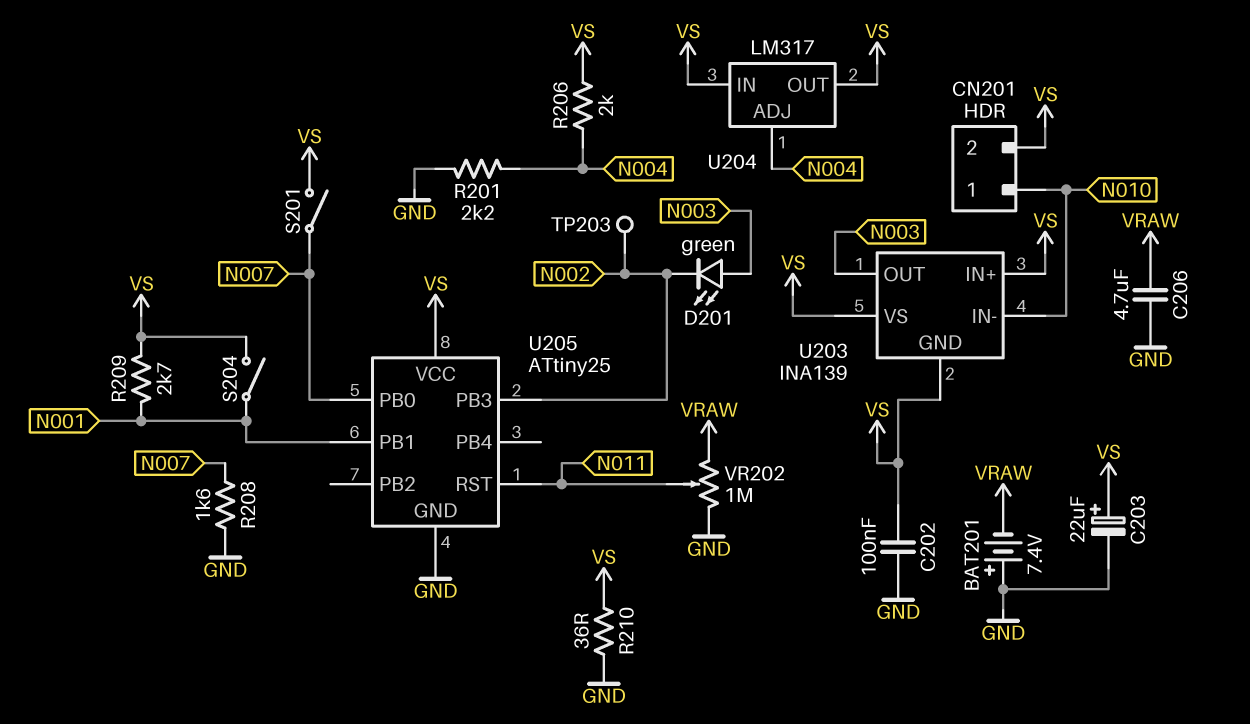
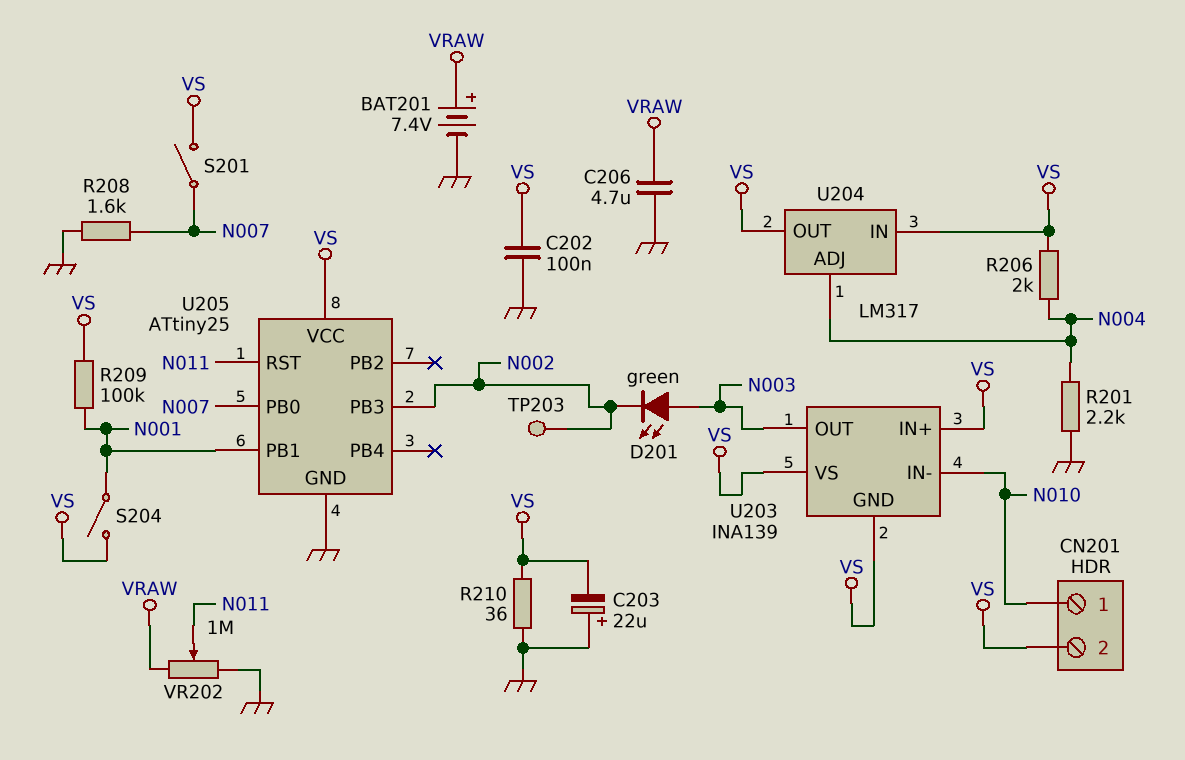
BAT201: 7.4V (plus GND, minus VRAW) -> 7.4V (plus VRAW, minus GND)
C203: 22uF (plus VS, minus GND) -> 22uF (plus GND, minus VS)
R209: 2.7k (N001, VS) -> 100k (N001, VS)

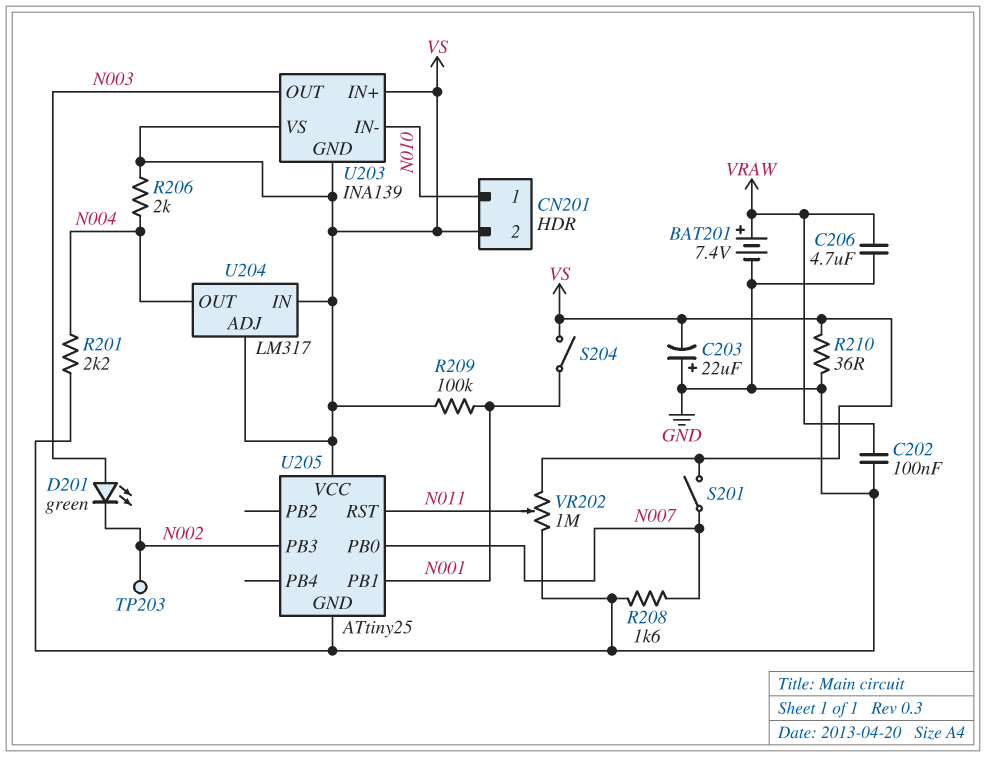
C202: 100nF (GND, VS) -> 100nF (GND, VRAW)
U204 pin ADJ: N004 -> VS
U204 pin OUT: VS -> N004
VR202: 1M (GND, VRAW, wiper N011) -> 1M (GND, VS, wiper N011)

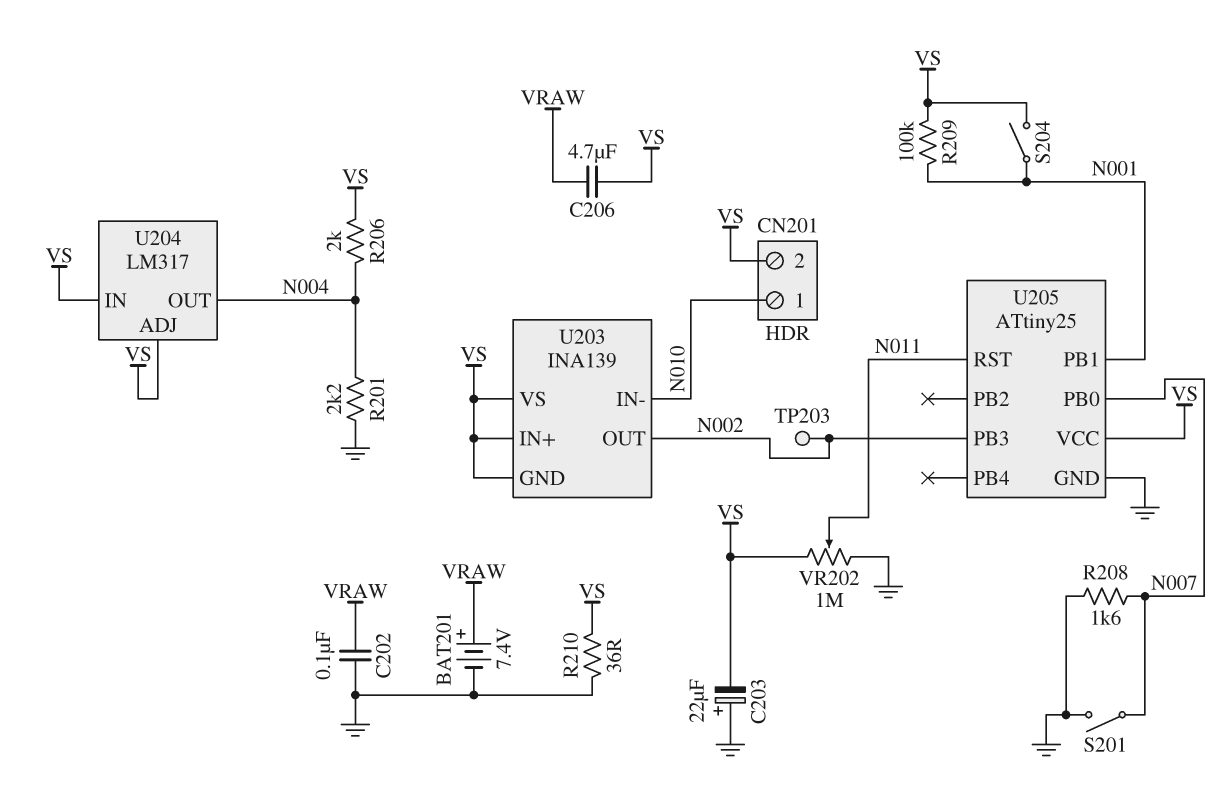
C206: 4.7uF (GND, VRAW) -> 4.7uF (VRAW, VS)
D201: LED green (A N003, K N002) -> none
S201: switch (N007, VS) -> switch (GND, N007)
U203 pin OUT: N003 -> N002

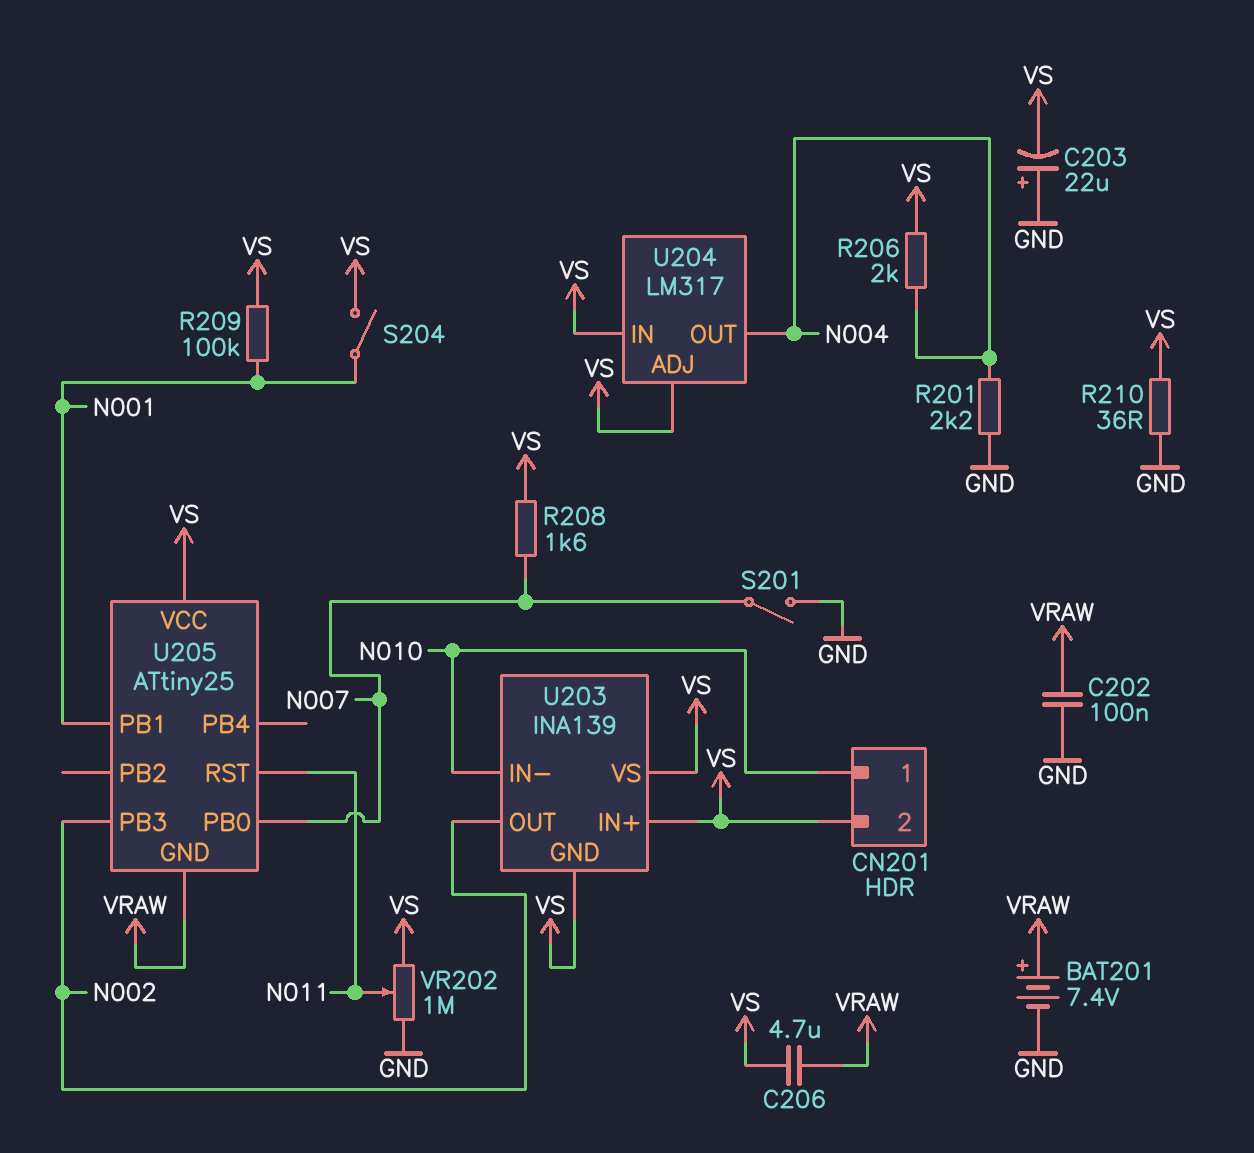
R208: 1.6k (GND, N007) -> 1.6k (N007, VS)
TP203: test point (N002) -> none
U205 pin GND: GND -> VRAW

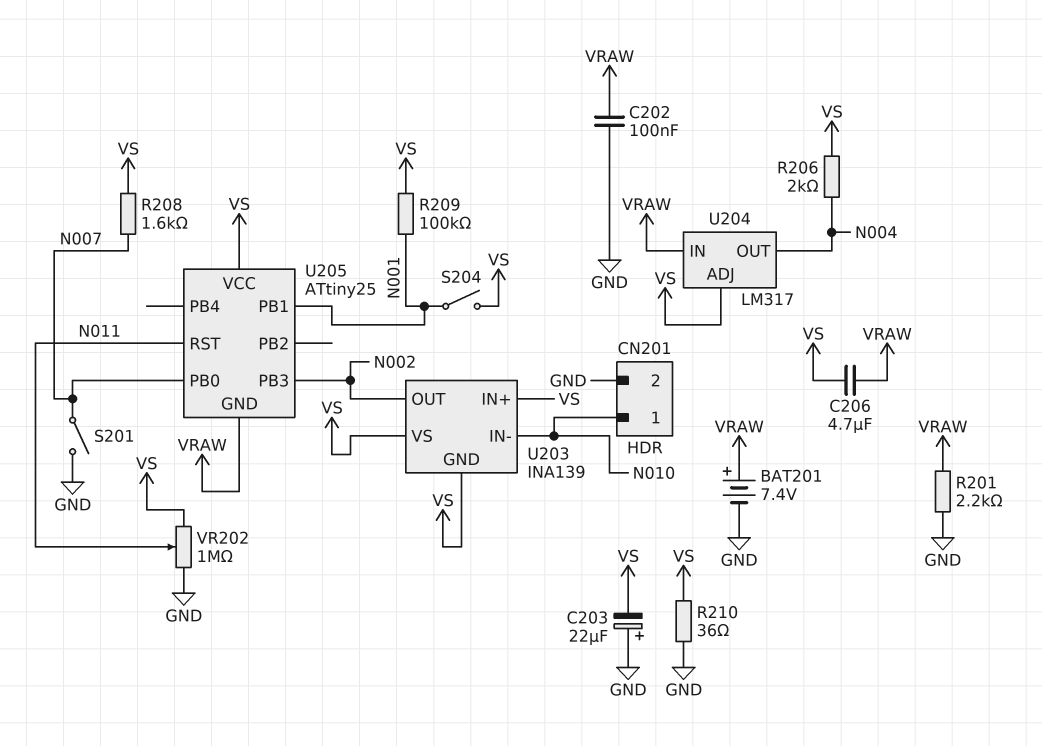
CN201 pin 2: VS -> GND
R201: 2.2k (GND, N004) -> 2.2k (GND, VRAW)
U204 pin IN: VS -> VRAW

